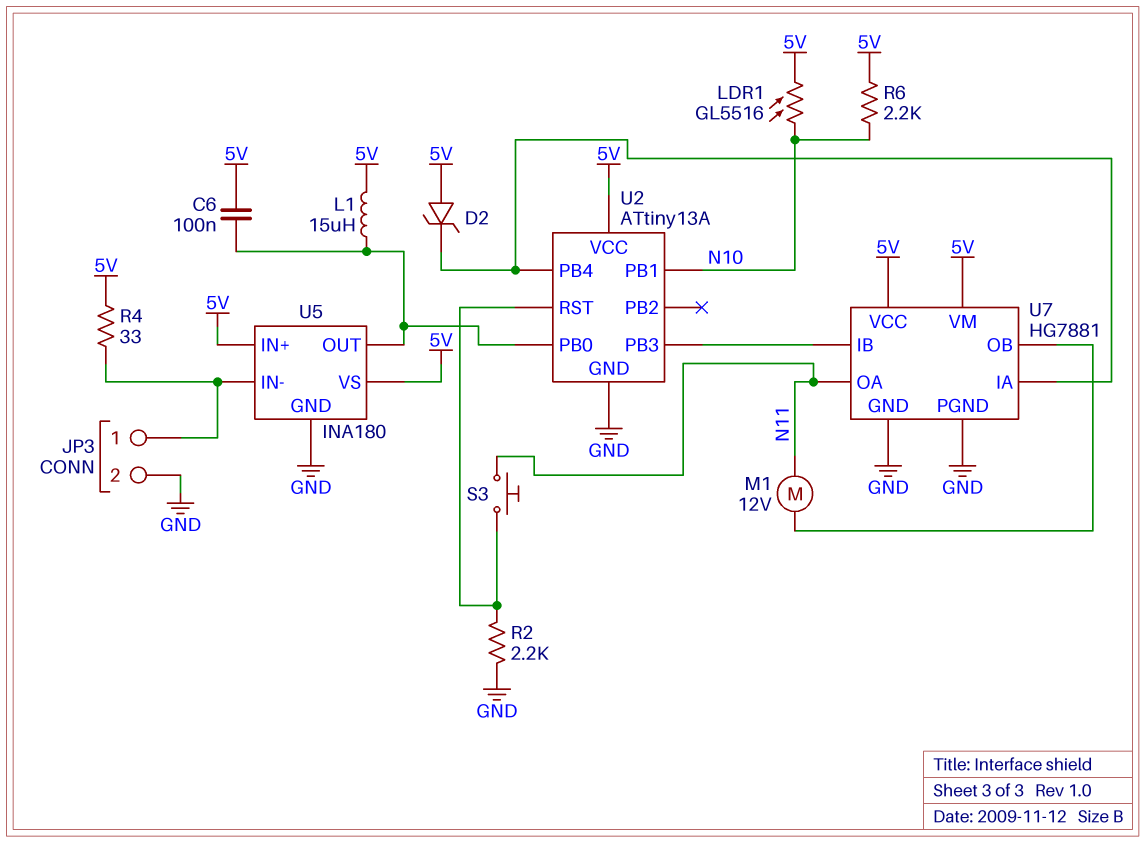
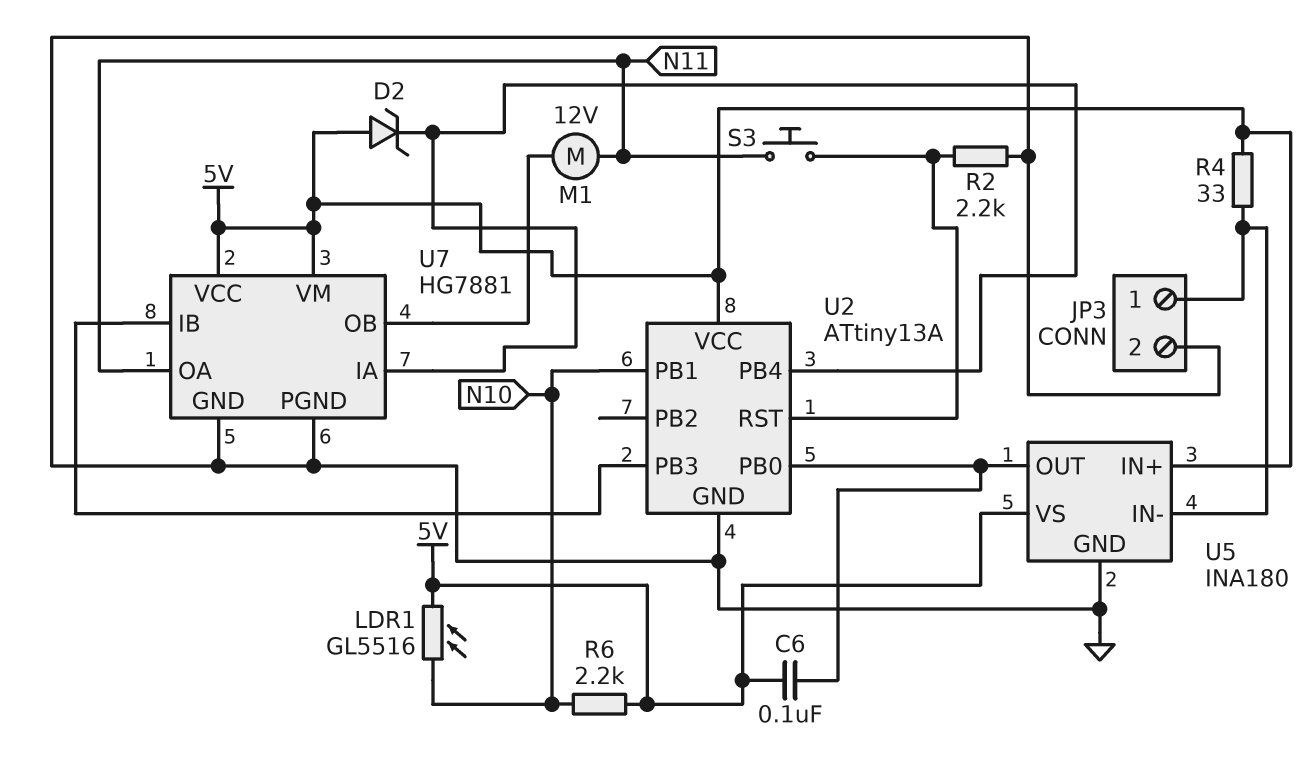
L1: 15uH (5V, U2/PB0) -> none

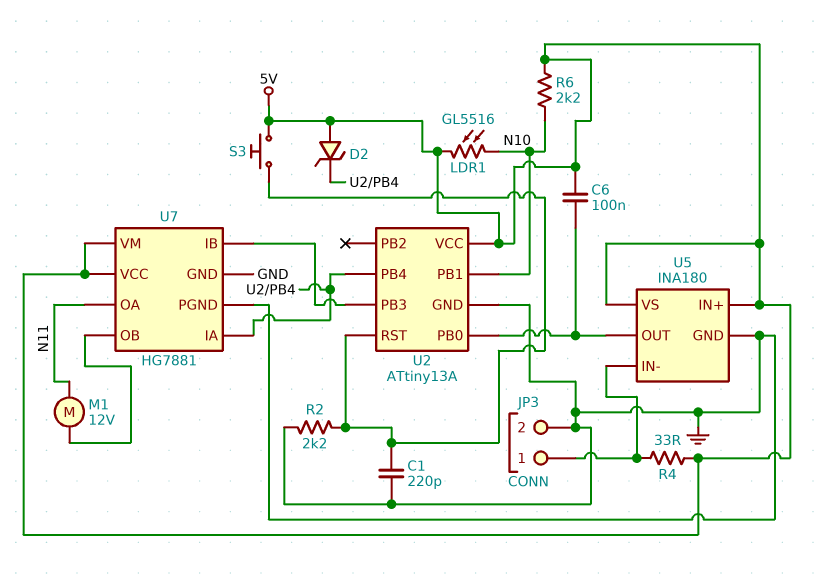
C1: none -> 220pF (GND, U2/RST)
S3: button (N11, U2/RST) -> button (5V, U2/RST)

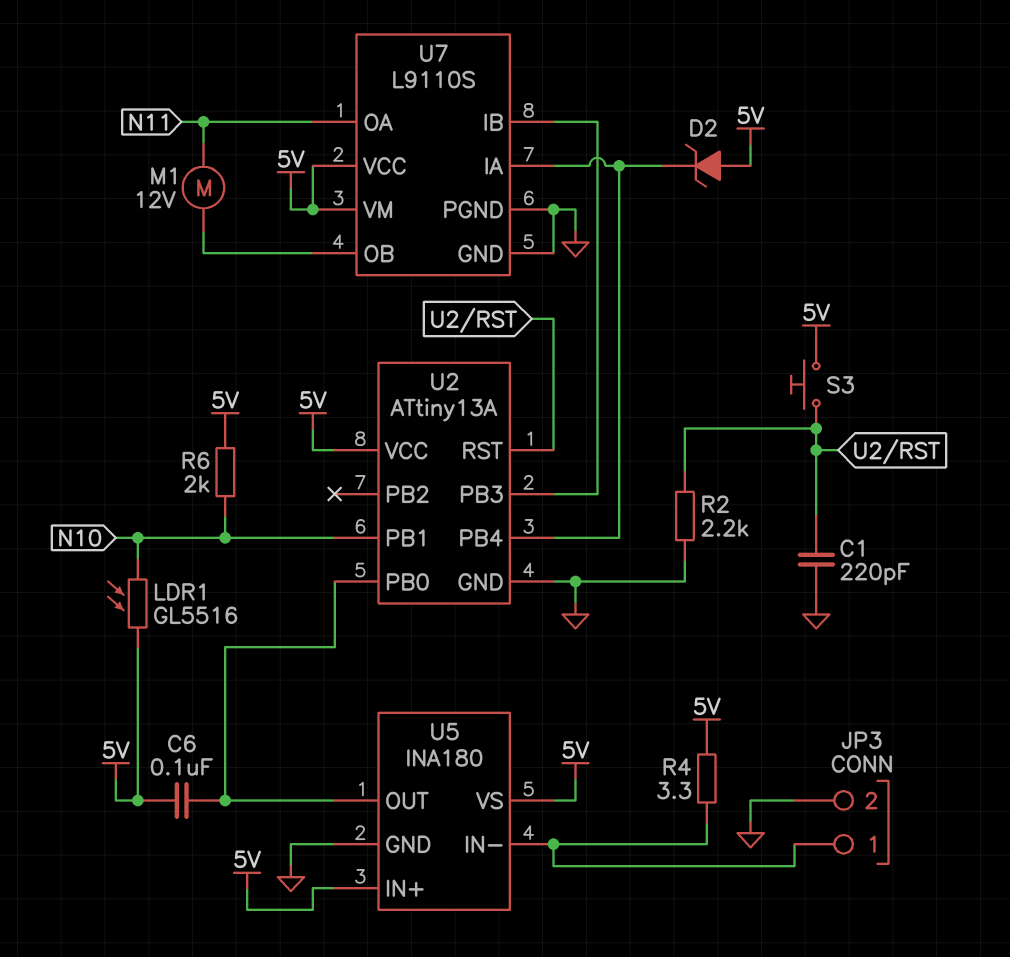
R4: 33 (5V, JP3/1) -> 3.3 (5V, JP3/1)
R6: 2.2k (5V, N10) -> 2k (5V, N10)
U7: HG7881 -> L9110S

